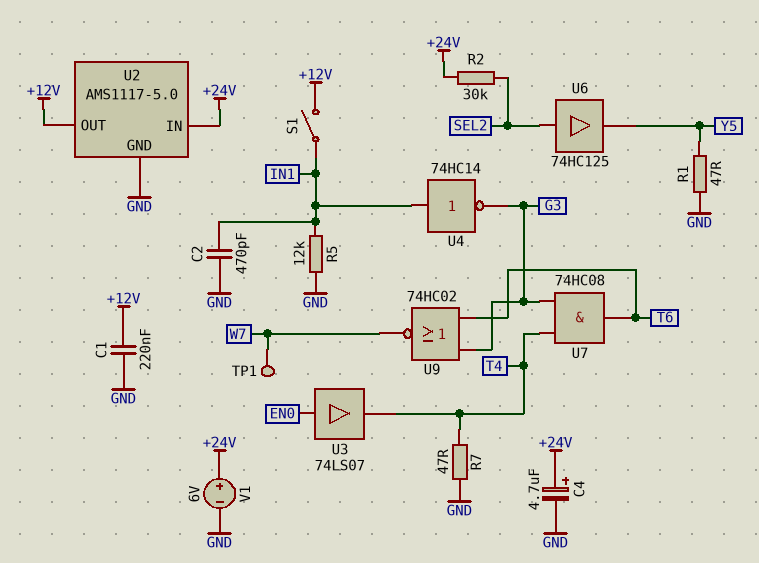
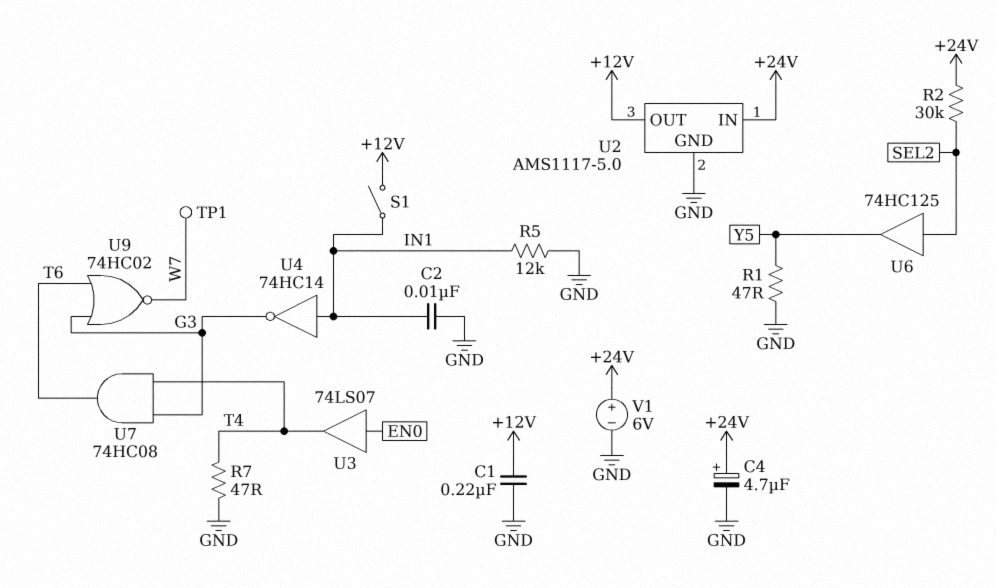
C2: 470pF (GND, IN1) -> 10nF (GND, IN1)

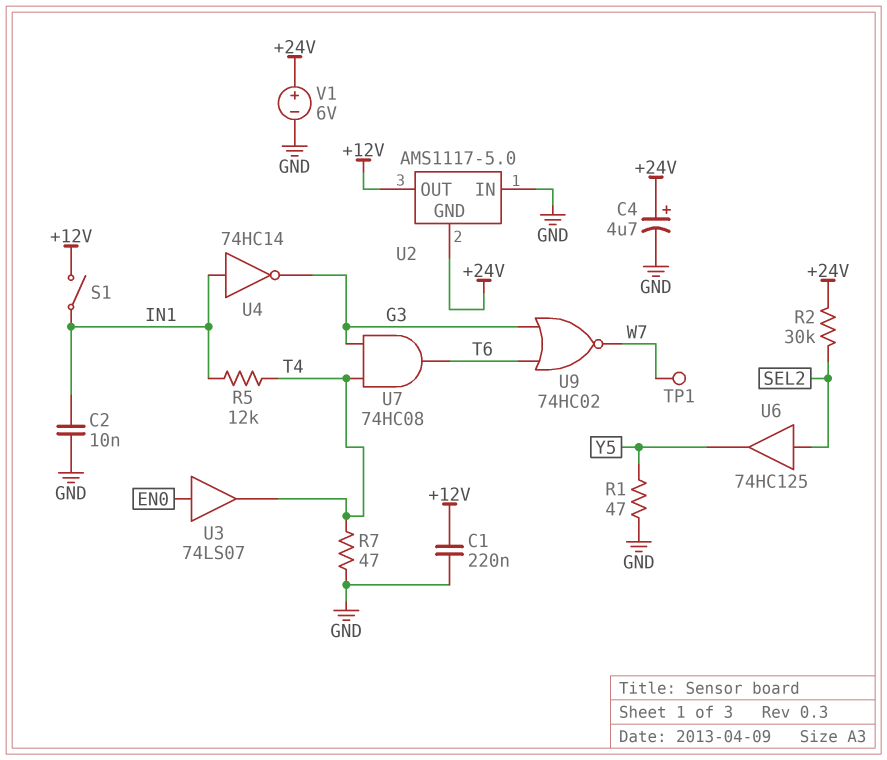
R5: 12k (GND, IN1) -> 12k (IN1, T4)
U2 pin GND: GND -> +24V
U2 pin IN: +24V -> GND

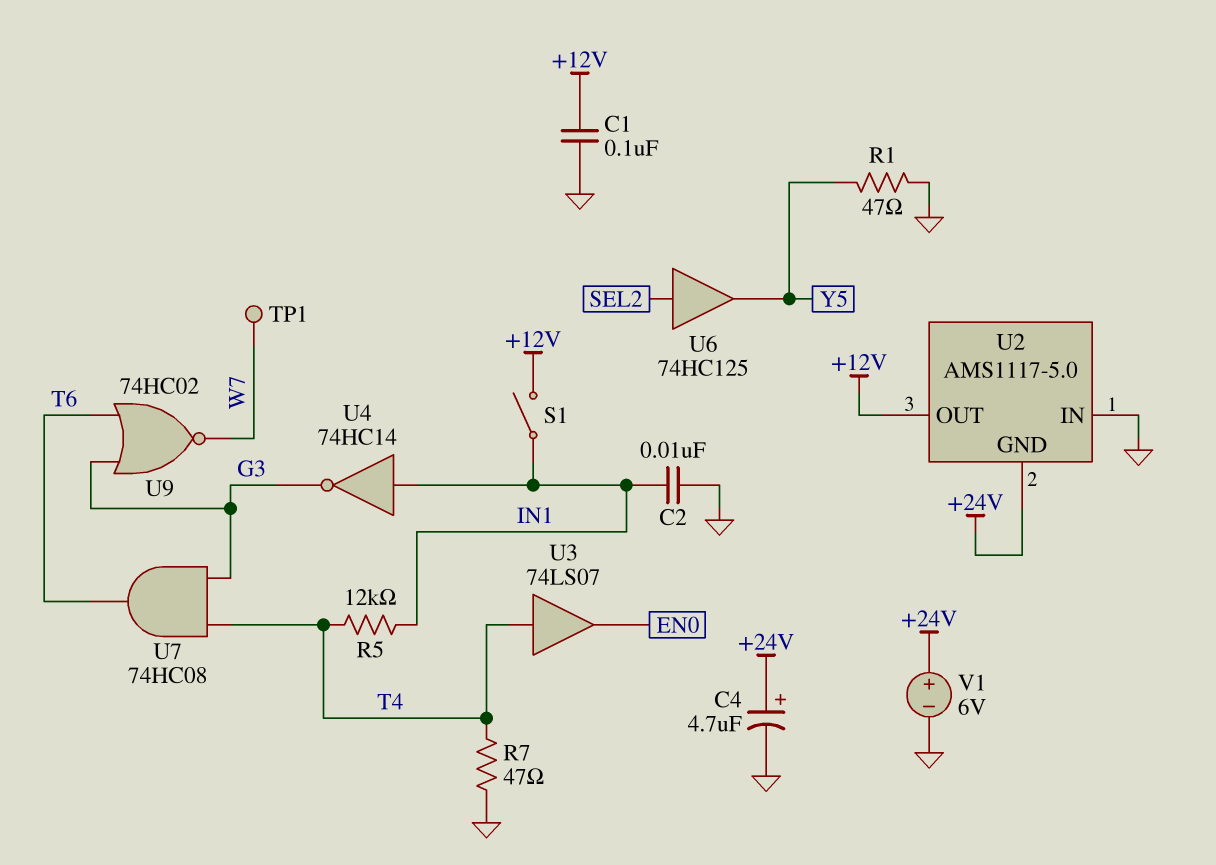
C1: 220nF (+12V, GND) -> 100nF (+12V, GND)
R2: 30k (+24V, SEL2) -> none
U3: buffer 74LS07 (in EN0, out T4) -> buffer 74LS07 (in T4, out EN0)

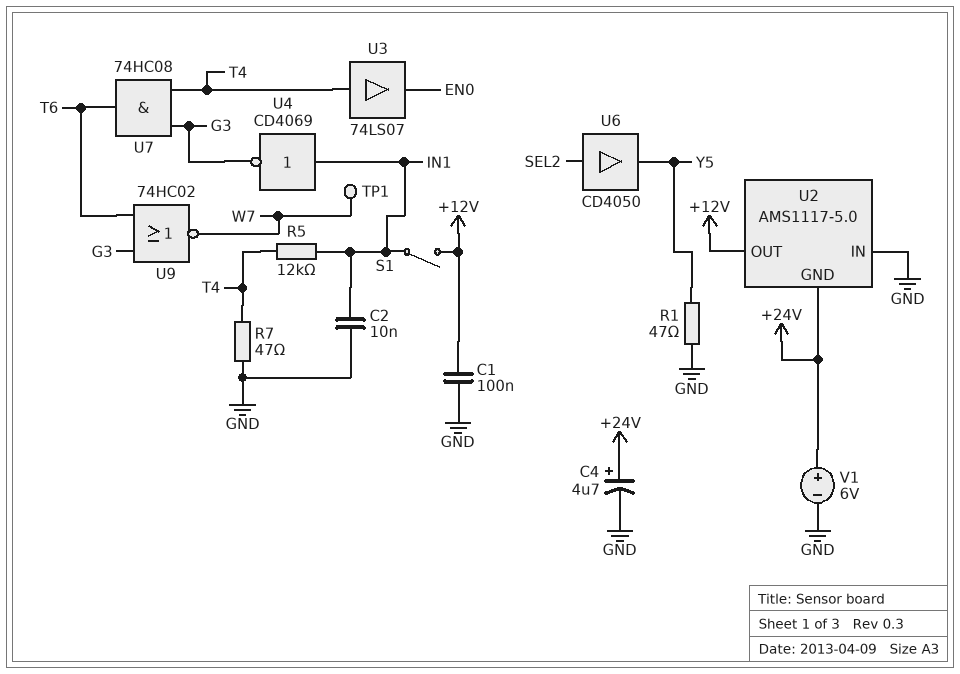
U4: NOT 74HC14 (in IN1, out G3) -> NOT CD4069 (in IN1, out G3)
U6: buffer 74HC125 (in SEL2, out Y5) -> buffer CD4050 (in SEL2, out Y5)

